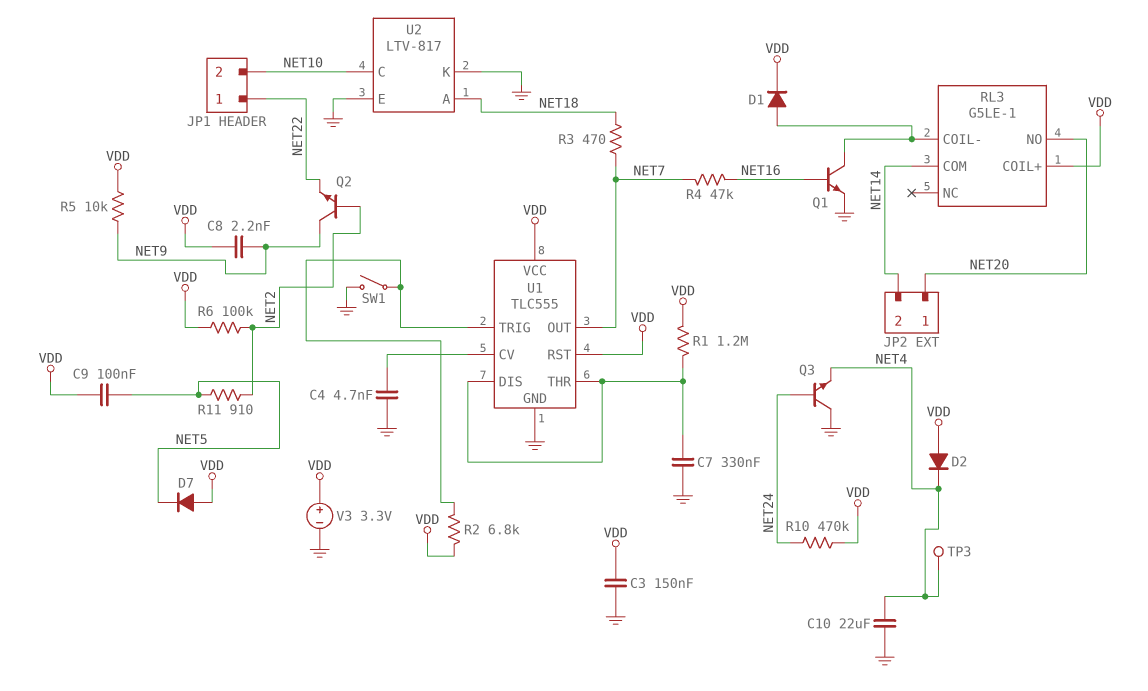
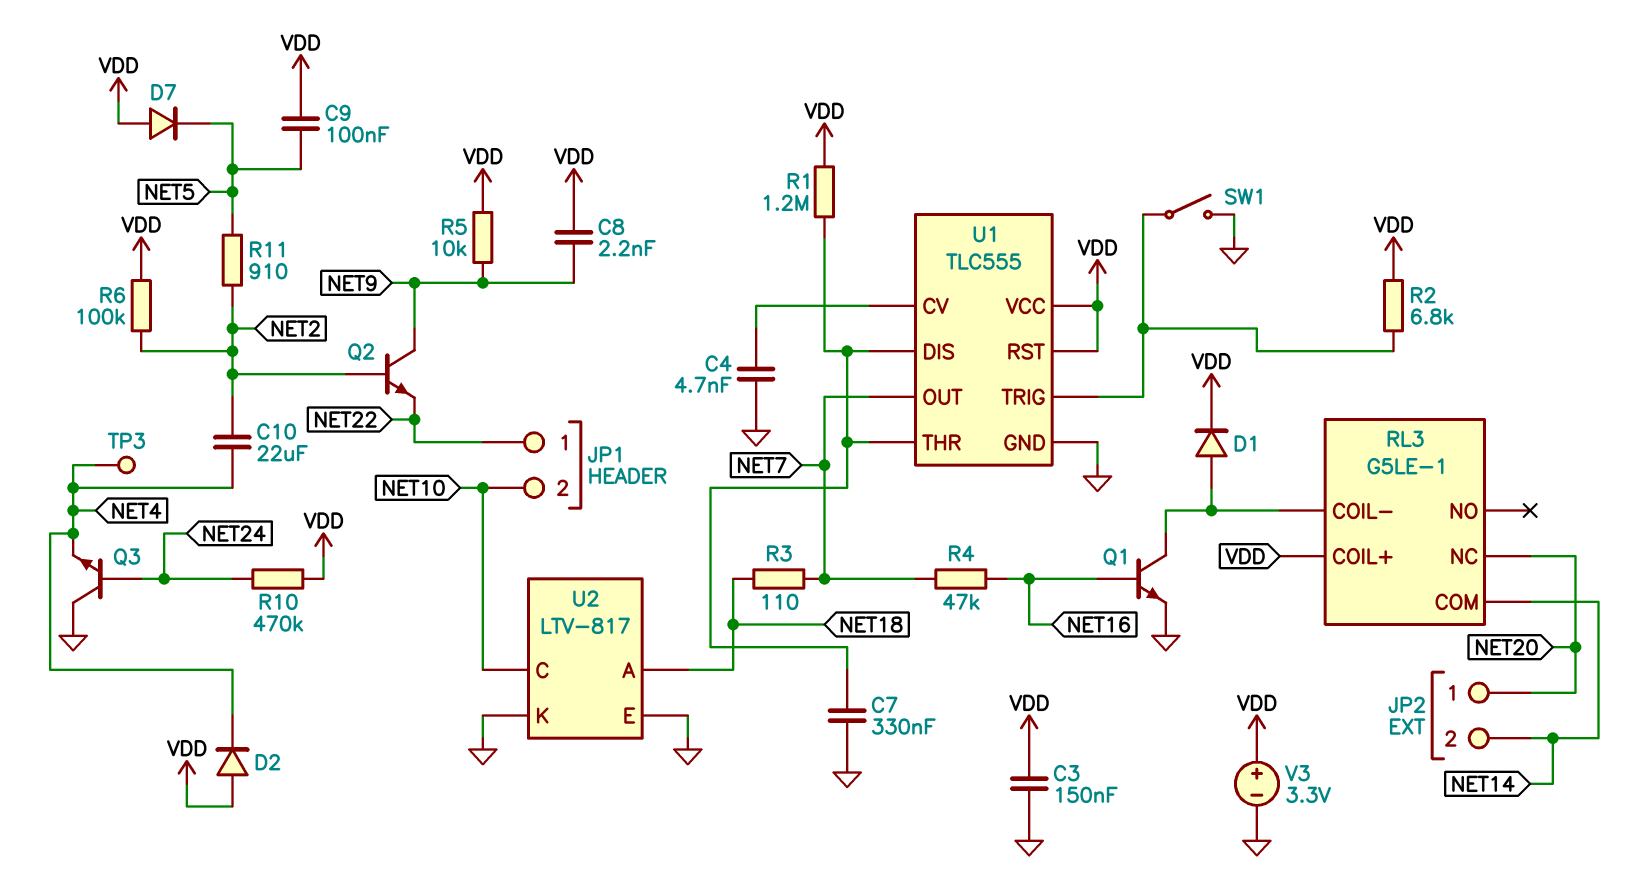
C10: 22uF (GND, NET4) -> 22uF (NET2, NET4)
R3: 470 (NET7, NET18) -> 110 (NET7, NET18)
RL3 pin NC: none -> NET20
RL3 pin NO: NET20 -> none

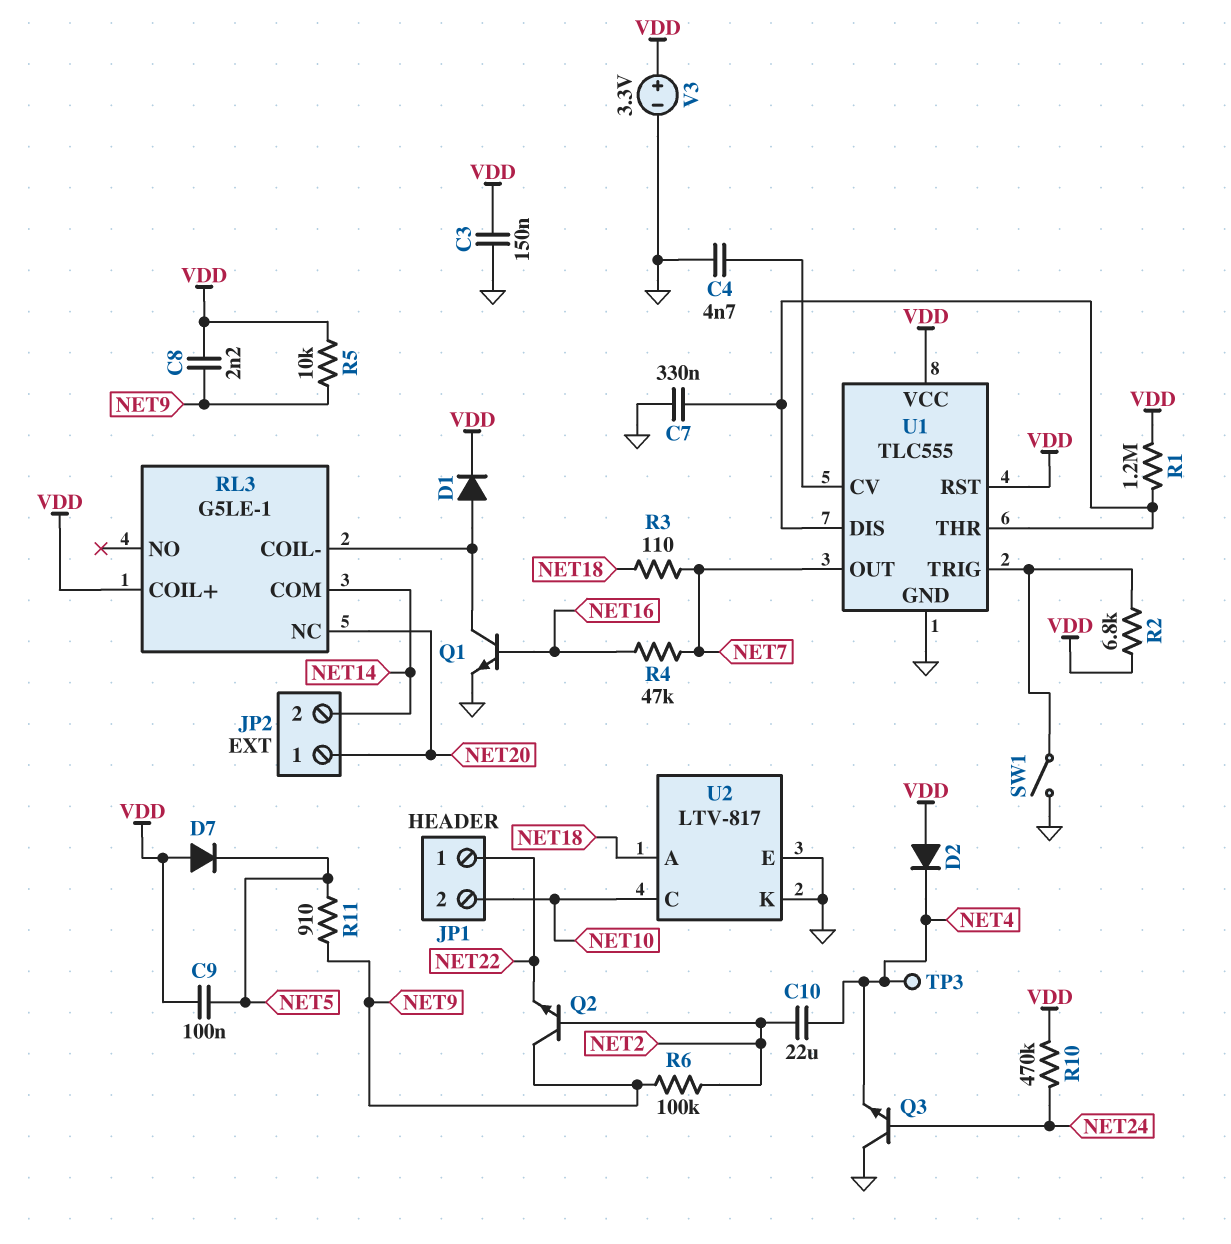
R6: 100k (NET2, VDD) -> 100k (NET2, NET9)
R11: 910 (NET2, NET5) -> 910 (NET5, NET9)

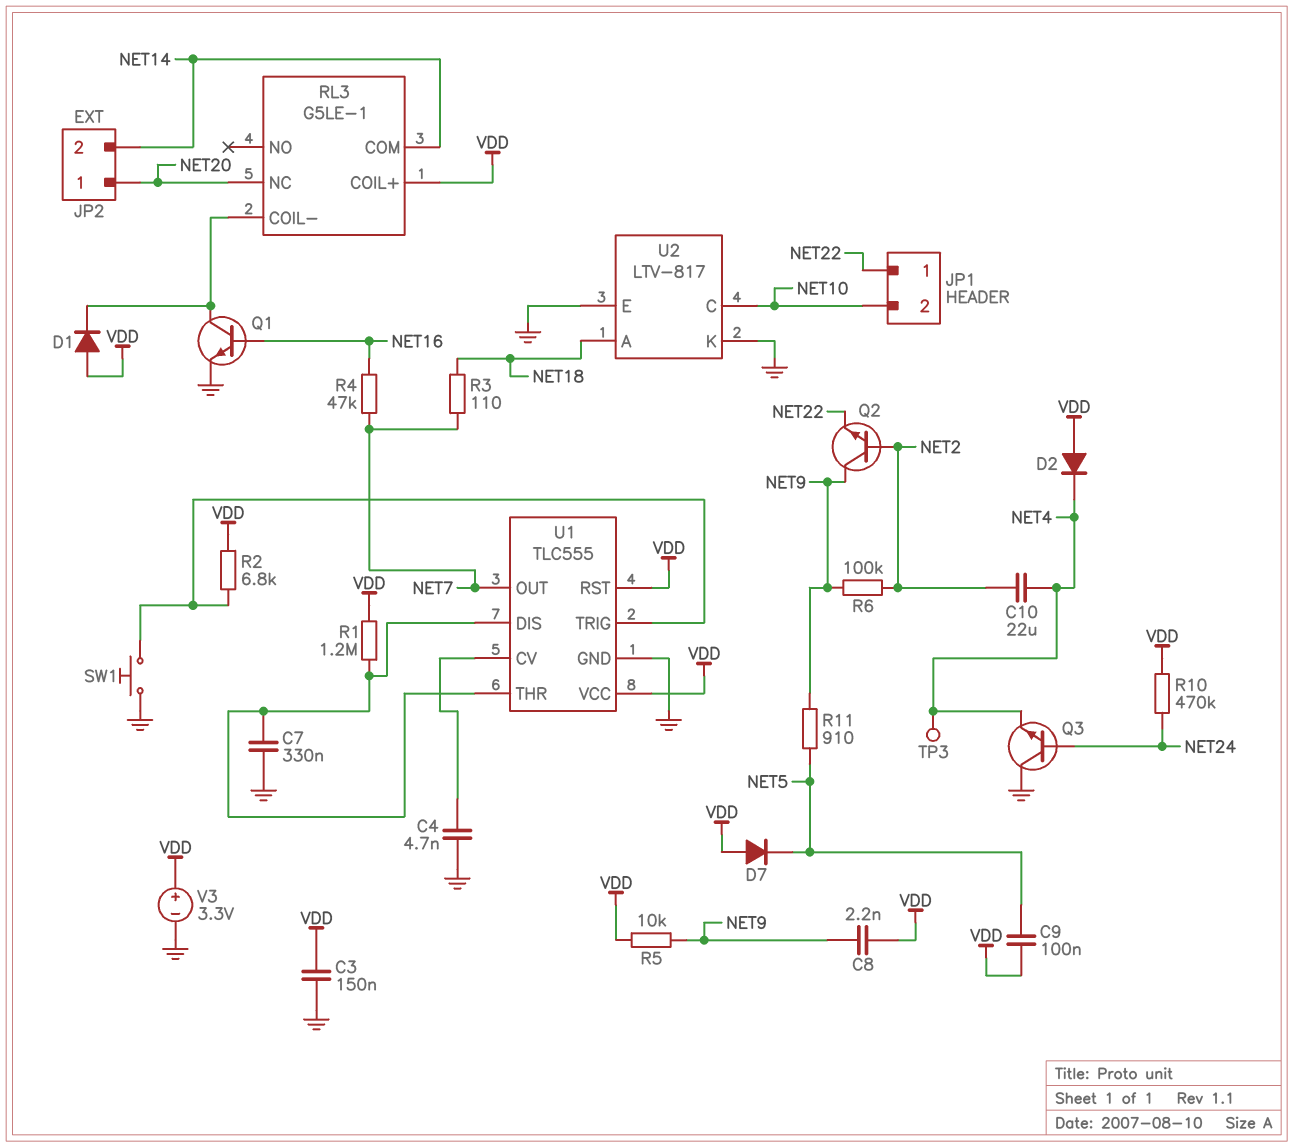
D1: diode (A RL3/COIL-, K VDD) -> diode (A VDD, K RL3/COIL-)
SW1: switch (GND, U1/TRIG) -> button (GND, U1/TRIG)

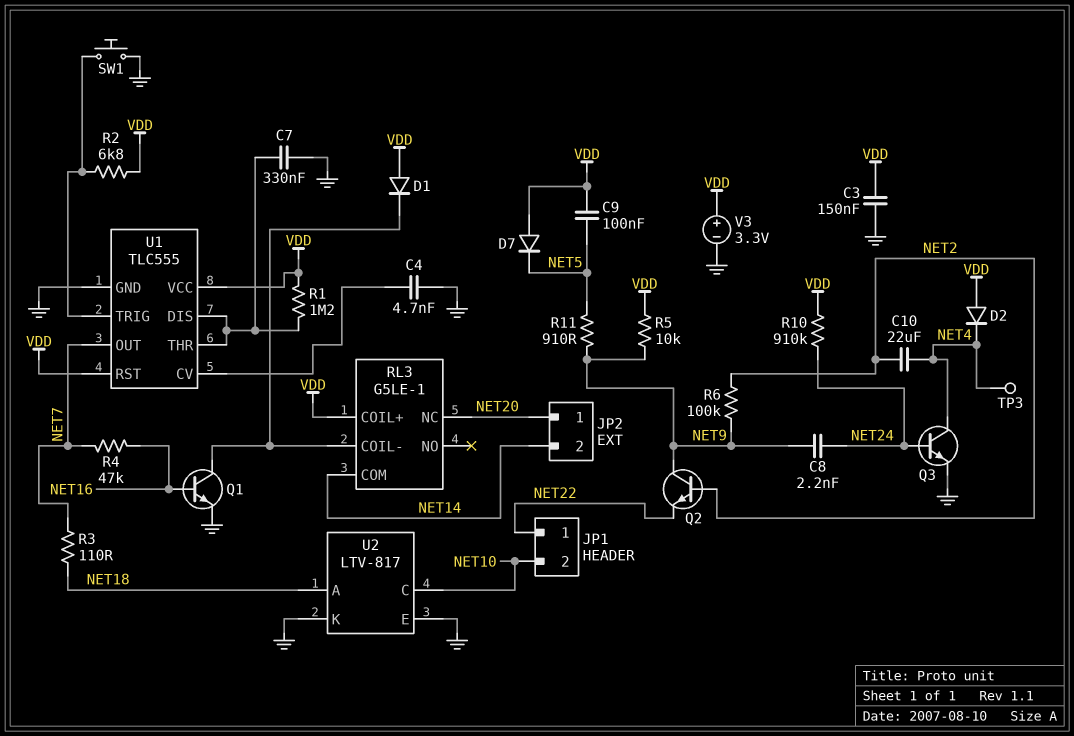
C8: 2.2nF (NET9, VDD) -> 2.2nF (NET9, NET24)
Q3: NPN (B NET24, C GND, E NET4) -> NPN (B NET24, C NET4, E GND)
R10: 470k (NET24, VDD) -> 910k (NET24, VDD)

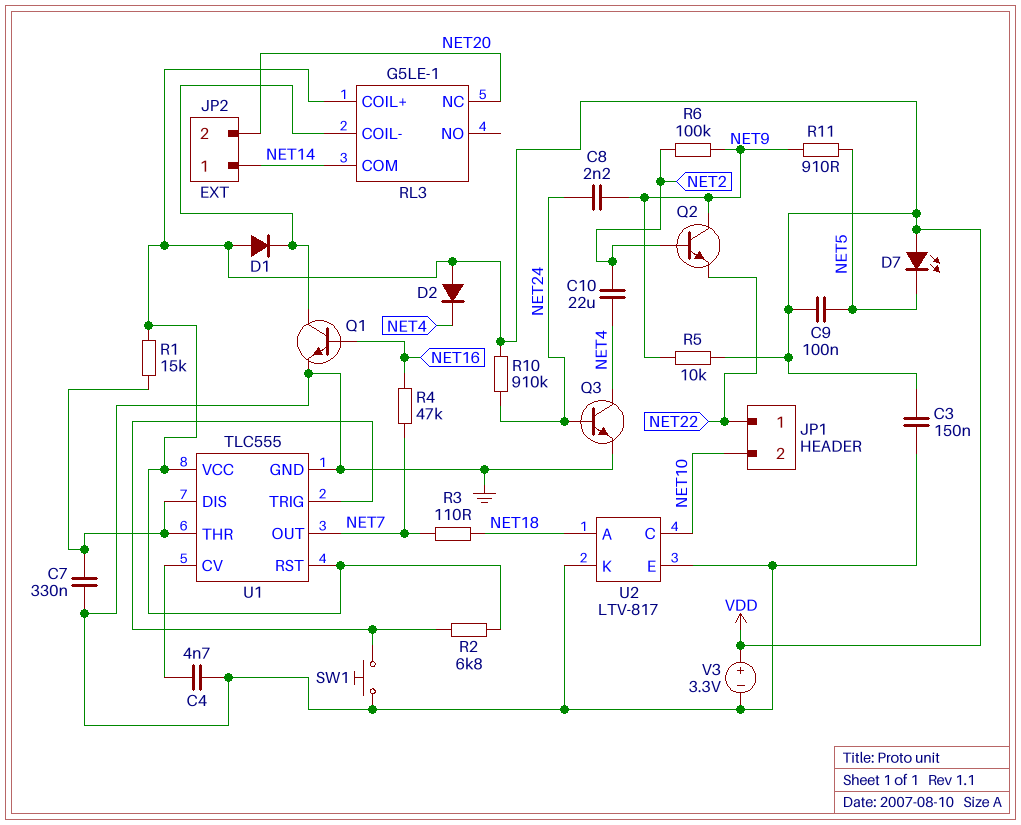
D7: diode (A VDD, K NET5) -> LED (A VDD, K NET5)
JP2 pin 1: NET20 -> NET14
JP2 pin 2: NET14 -> NET20
R1: 1.2M (U1/DIS, VDD) -> 15k (U1/DIS, VDD)
TP3: test point (NET4) -> none

